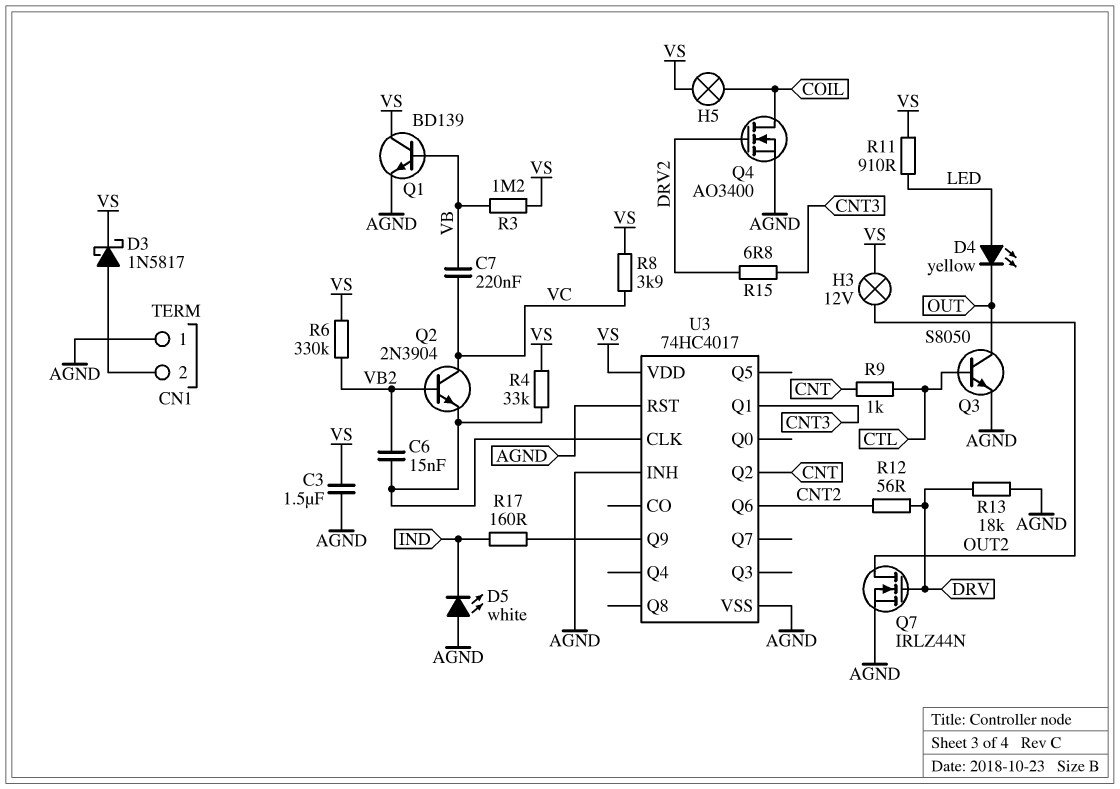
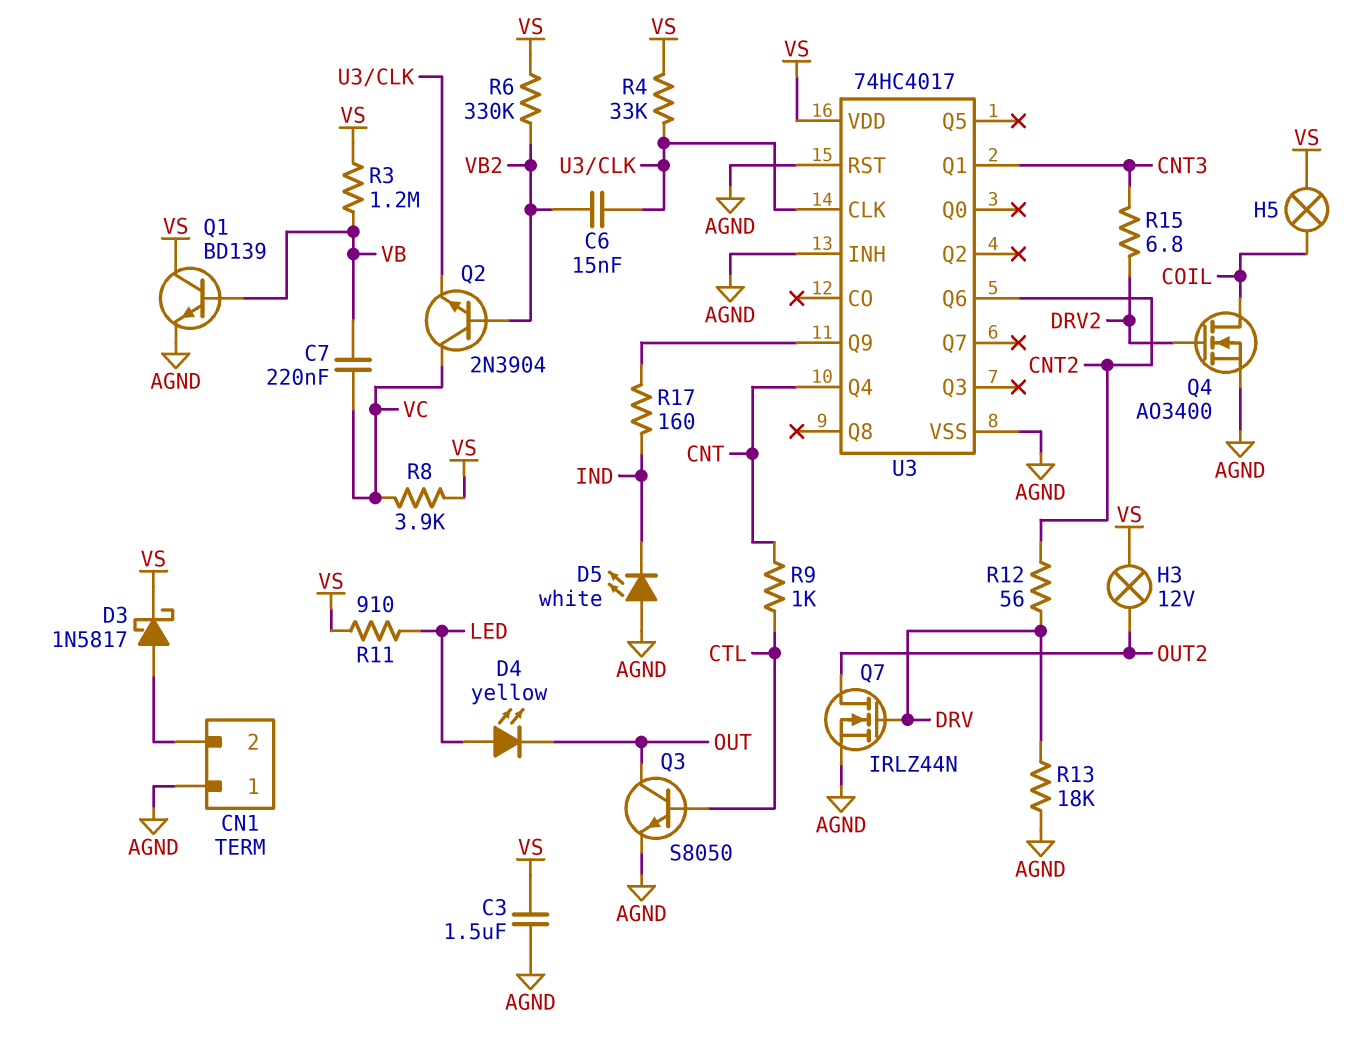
U3 pin Q2: CNT -> none
U3 pin Q4: none -> CNT

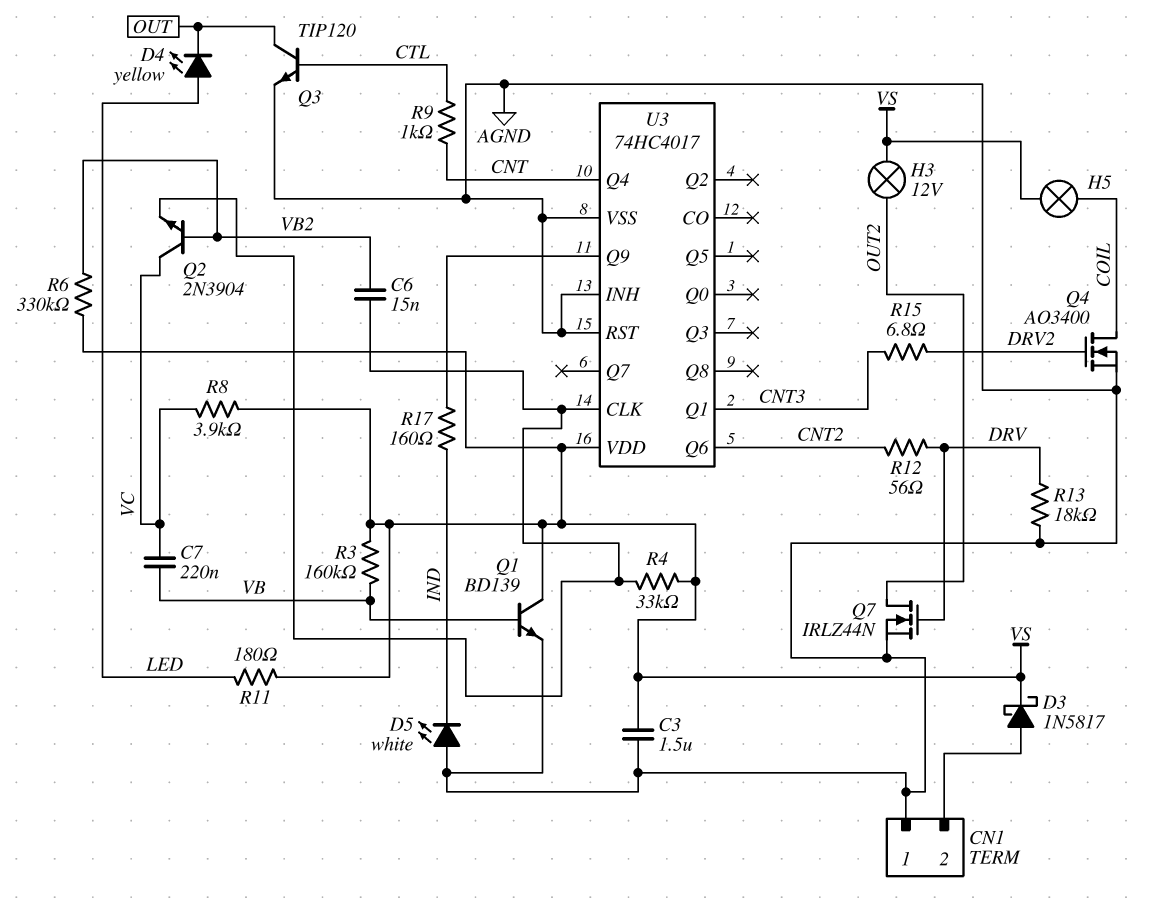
Q3: NPN S8050 (B CTL, C OUT, E AGND) -> NPN TIP120 (B CTL, C OUT, E AGND)
R3: 1.2M (VB, VS) -> 160k (VB, VS)
R11: 910 (LED, VS) -> 180 (LED, VS)

